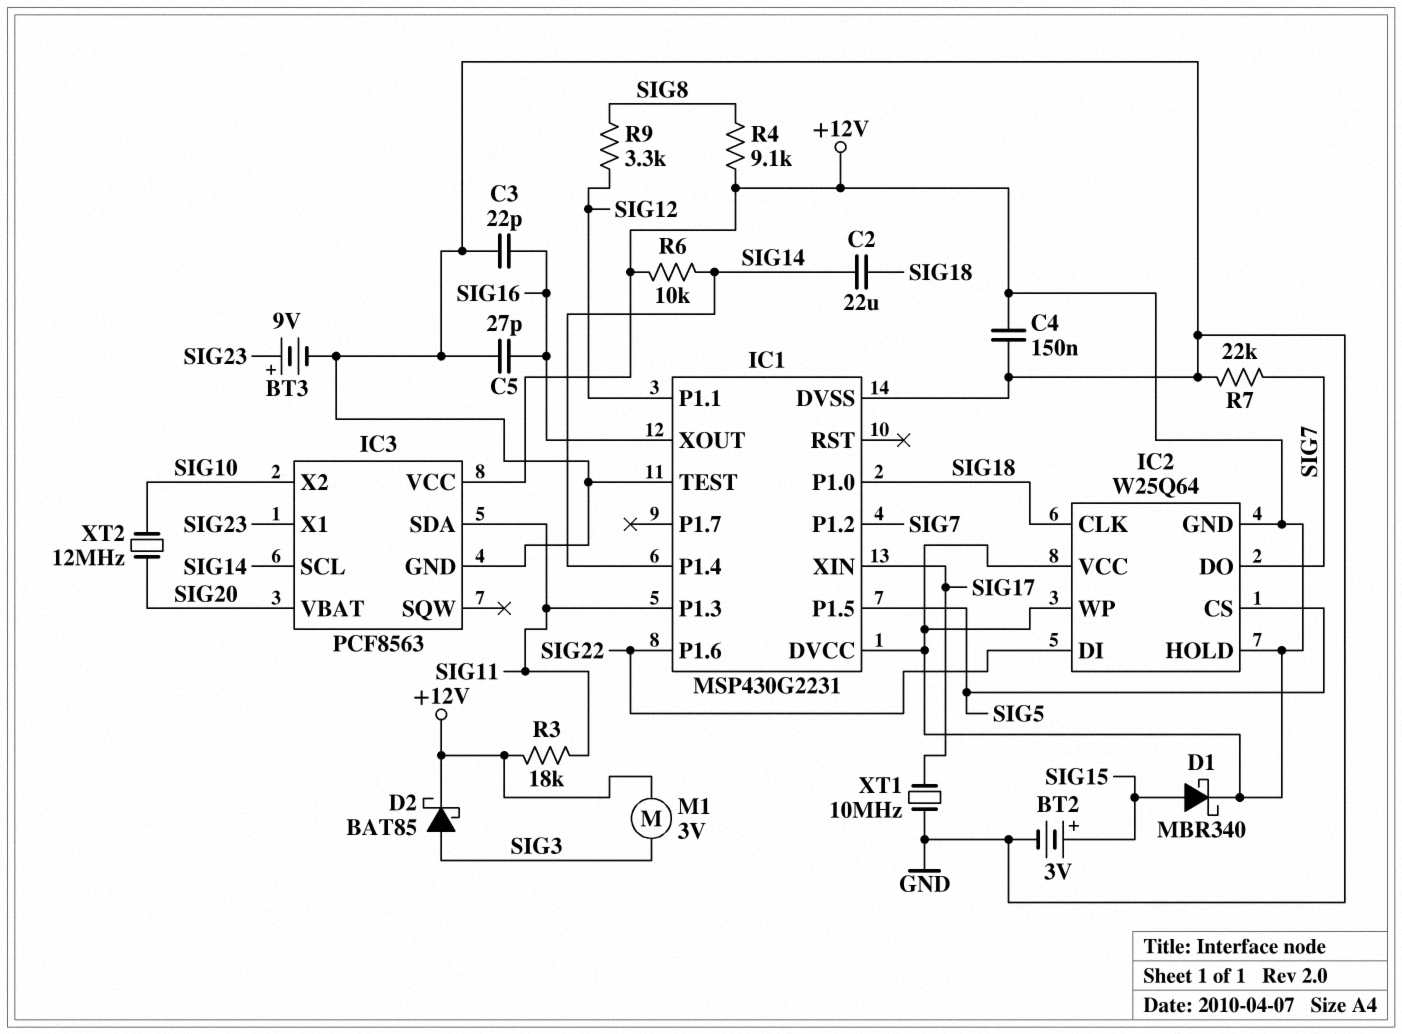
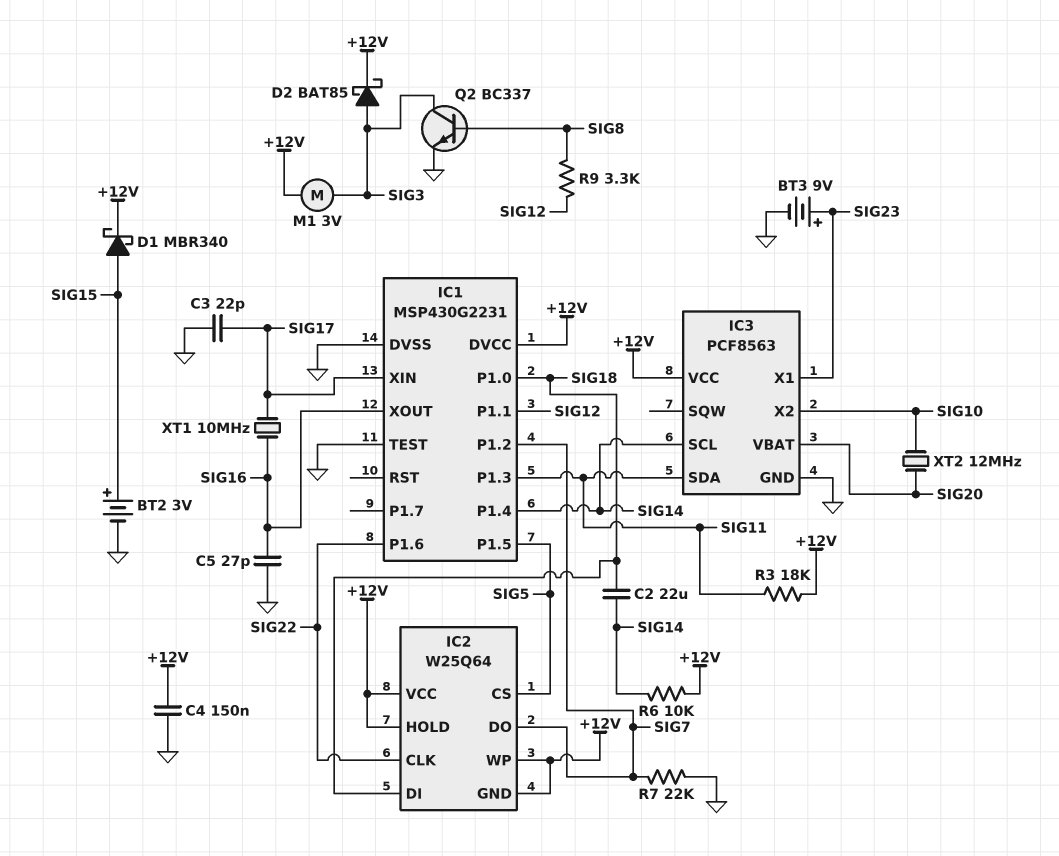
C3: 22pF (GND, SIG16) -> 22pF (GND, SIG17)
IC2 pin CLK: SIG18 -> SIG22
IC2 pin DI: SIG22 -> SIG18
Q2: none -> NPN BC337 (B SIG8, C SIG3, E GND)
R4: 9.1k (+12V, SIG8) -> none
XT1: 10MHz (GND, SIG17) -> 10MHz (SIG16, SIG17)

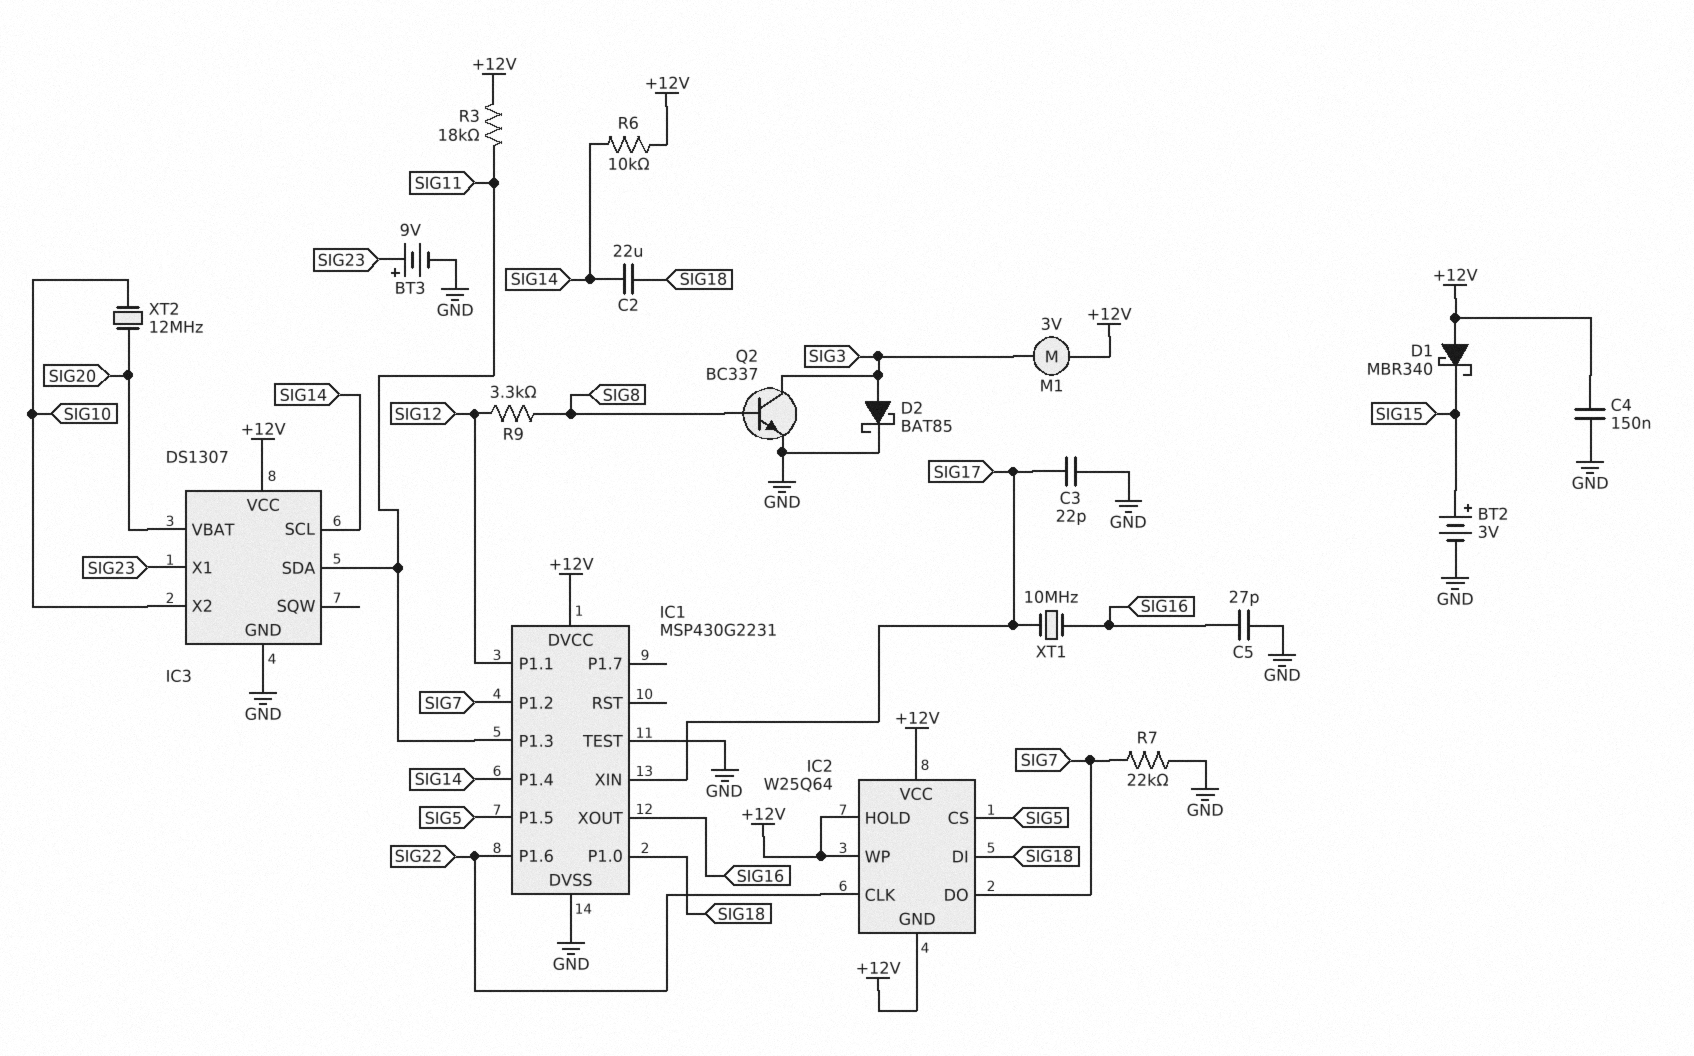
D1: schottky MBR340 (A SIG15, K +12V) -> schottky MBR340 (A +12V, K SIG15)
D2: schottky BAT85 (A SIG3, K +12V) -> schottky BAT85 (A SIG3, K GND)
IC3: PCF8563 -> DS1307

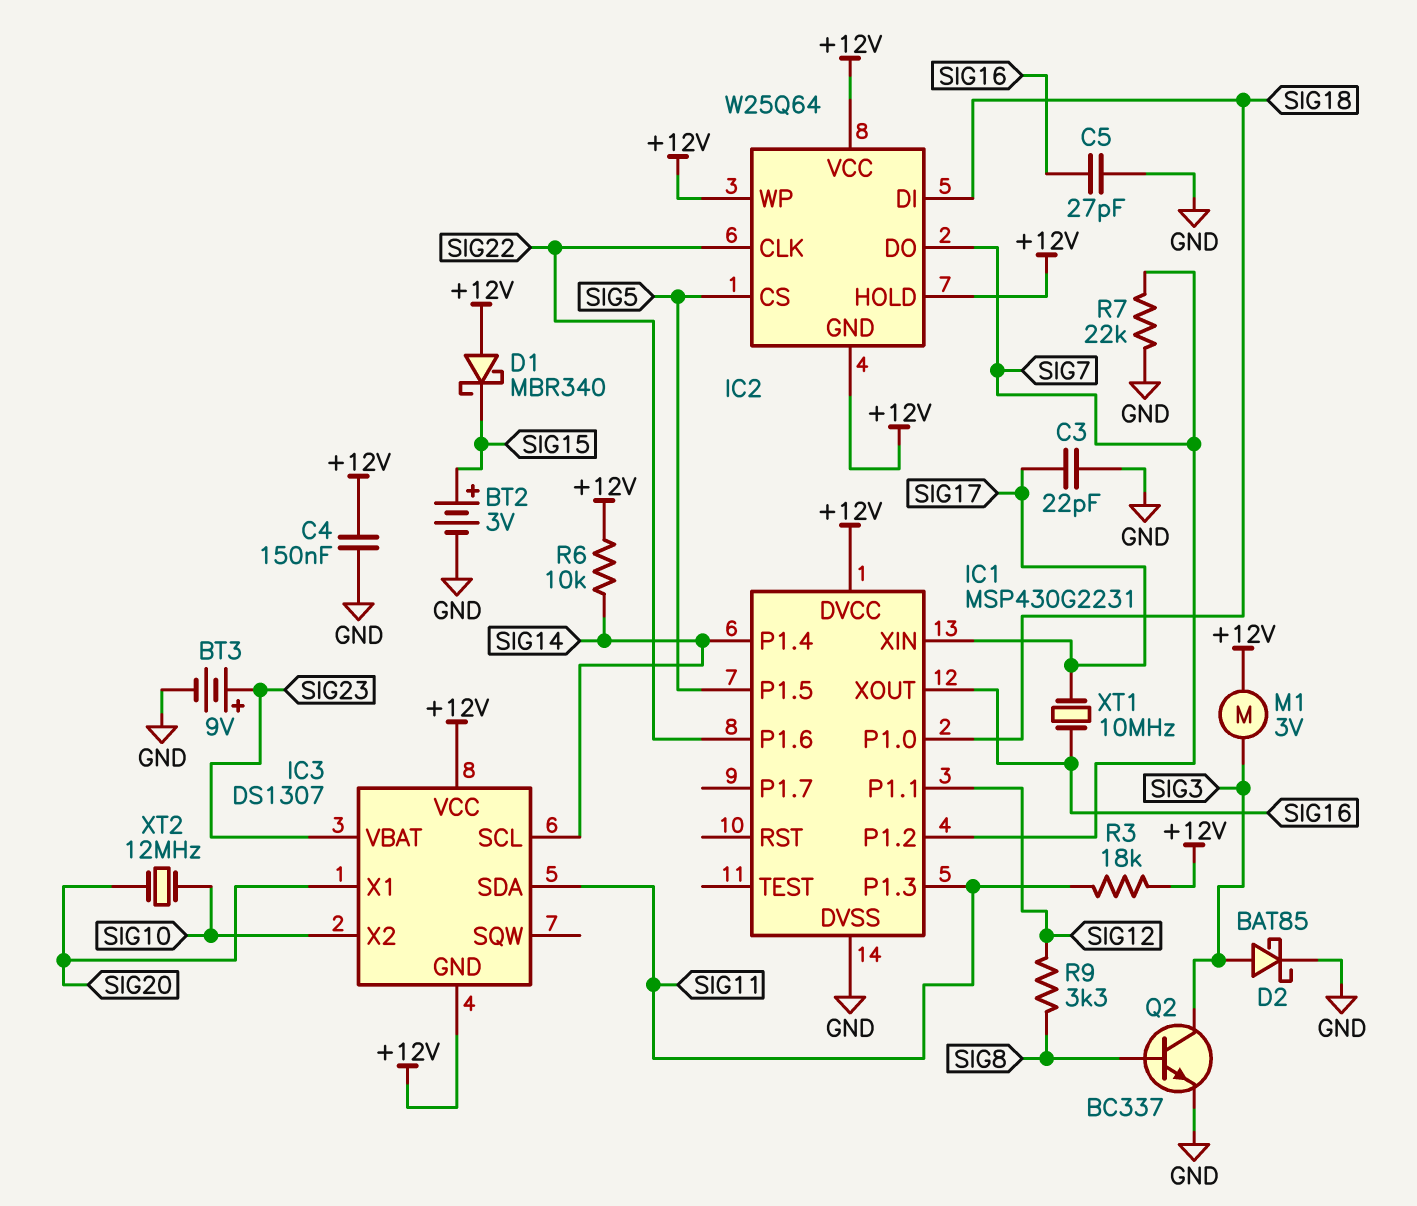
C2: 22uF (SIG14, SIG18) -> none
IC1 pin TEST: GND -> none
IC3 pin GND: GND -> +12V
IC3 pin VBAT: SIG20 -> SIG23
IC3 pin X1: SIG23 -> SIG20

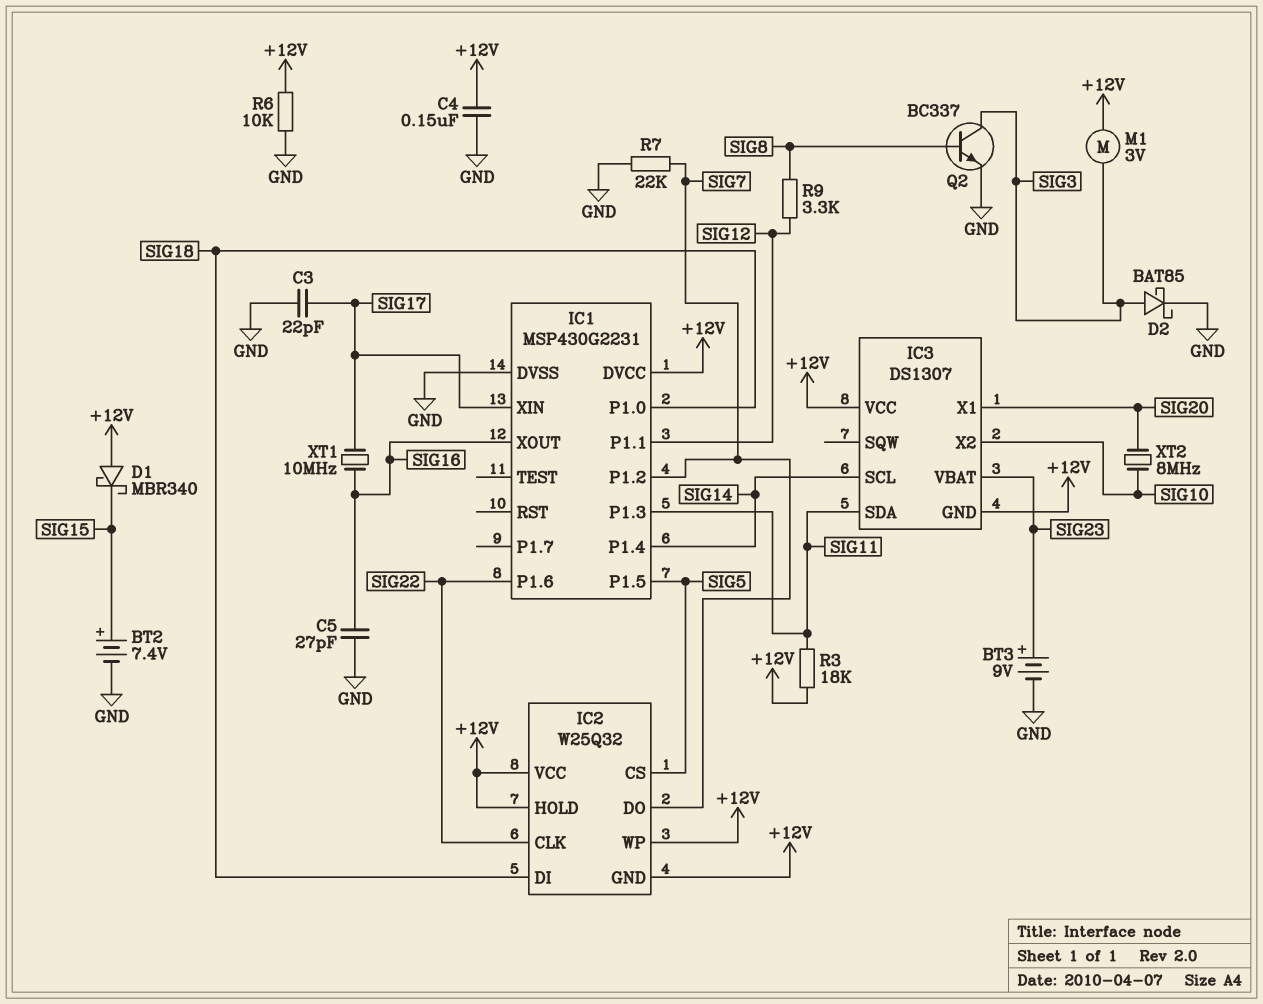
BT2: 3V (plus SIG15, minus GND) -> 7.4V (plus SIG15, minus GND)
IC2: W25Q64 -> W25Q32
R6: 10k (+12V, SIG14) -> 10k (+12V, GND)
XT2: 12MHz (SIG10, SIG20) -> 8MHz (SIG10, SIG20)

